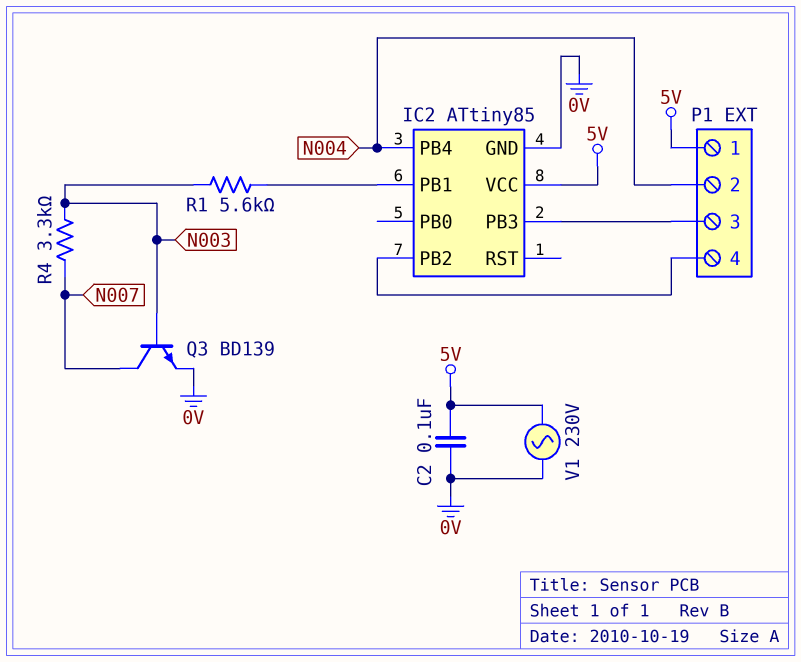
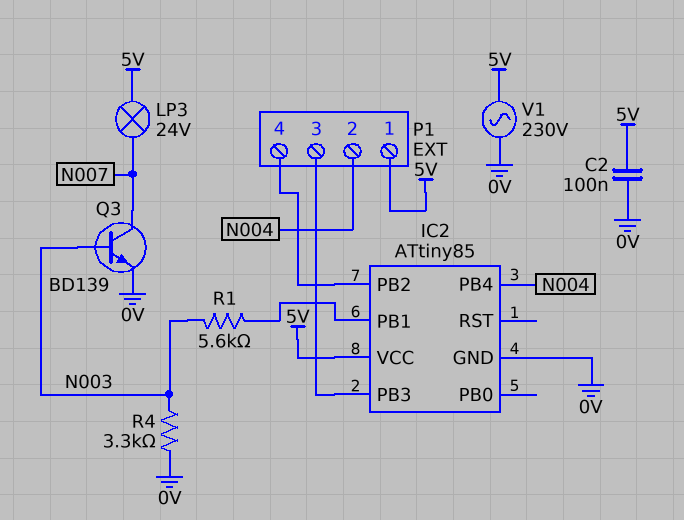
LP3: none -> lamp 24V (5V, N007)
R4: 3.3k (N003, N007) -> 3.3k (0V, N003)

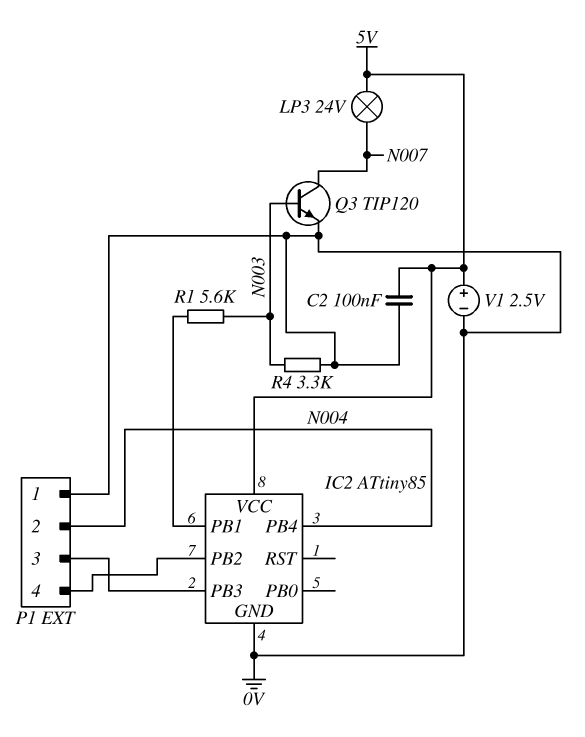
P1 pin 1: 5V -> 0V
Q3: NPN BD139 (B N003, C N007, E 0V) -> NPN TIP120 (B N003, C N007, E 0V)
V1: AC 230V (0V, 5V) -> 2.5V (plus 5V, minus 0V)

